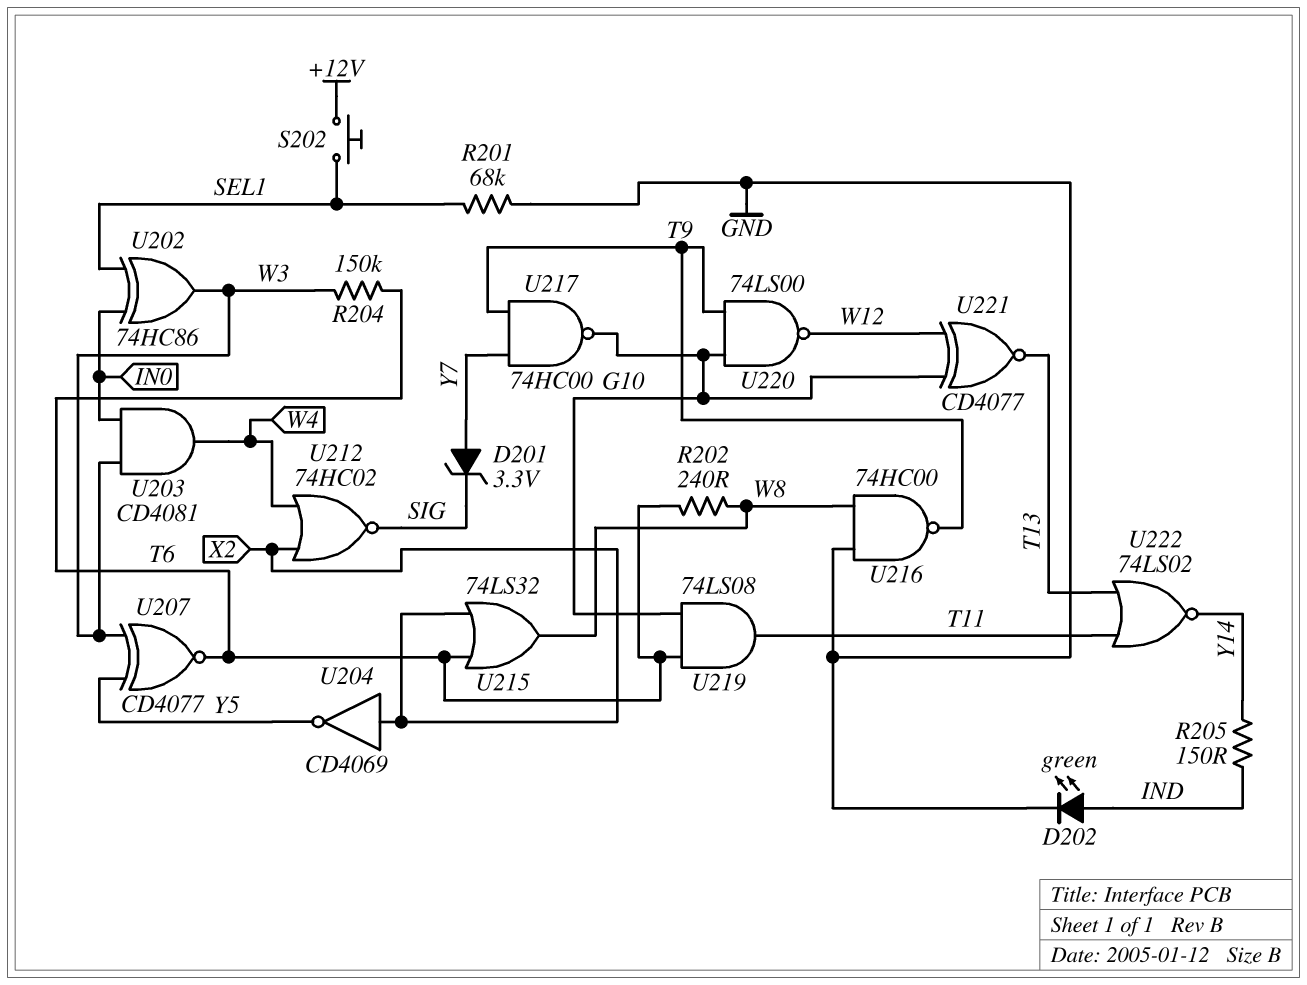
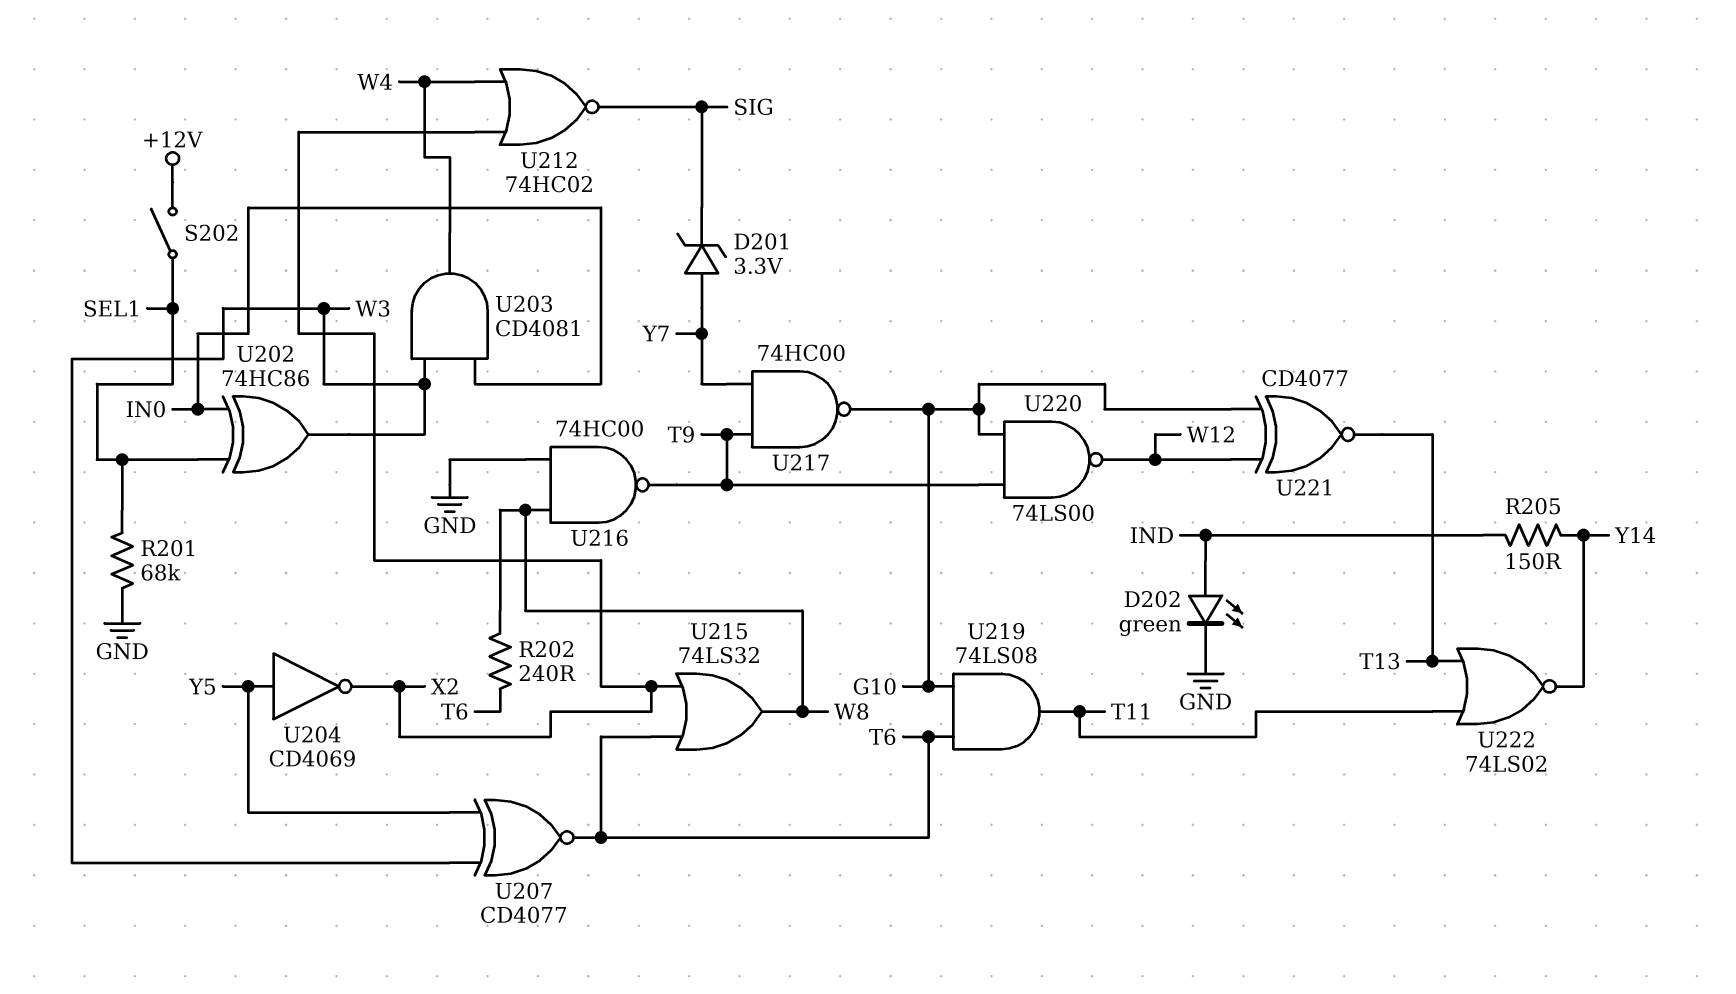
R204: 150k (T6, W3) -> none
S202: button (+12V, SEL1) -> switch (+12V, SEL1)
U204: NOT CD4069 (in X2, out Y5) -> NOT CD4069 (in Y5, out X2)

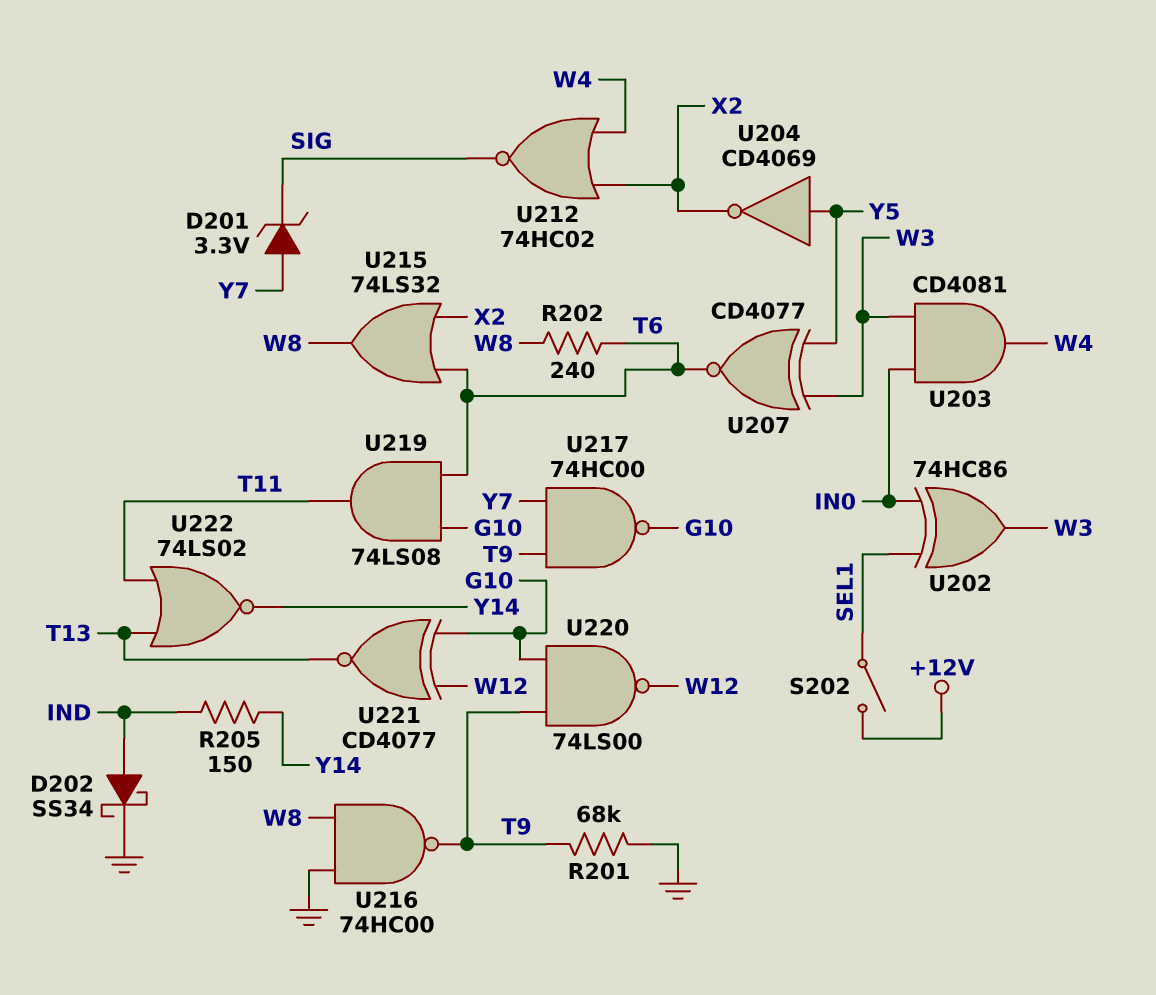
D202: LED green (A IND, K GND) -> schottky SS34 (A IND, K GND)
R201: 68k (GND, SEL1) -> 68k (GND, T9)

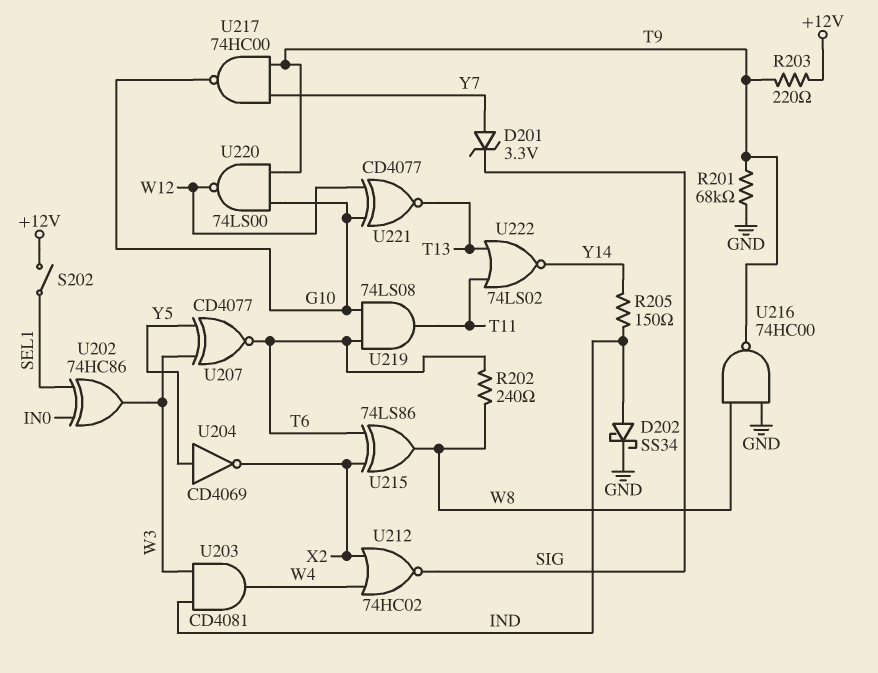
R203: none -> 220 (+12V, T9)
U203: AND CD4081 (in IN0, in W3, out W4) -> AND CD4081 (in IND, in W3, out W4)
U215: OR 74LS32 (in T6, in X2, out W8) -> XOR 74LS86 (in T6, in X2, out W8)

